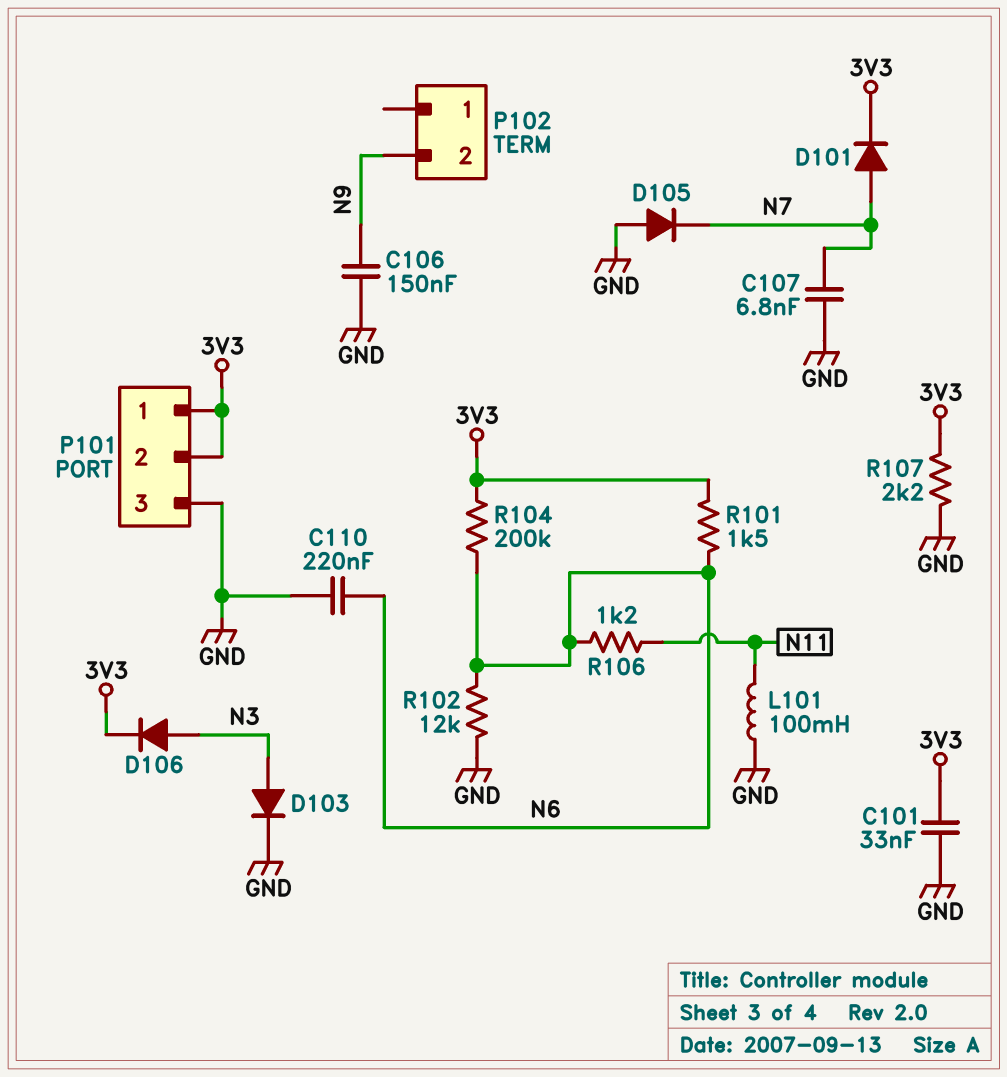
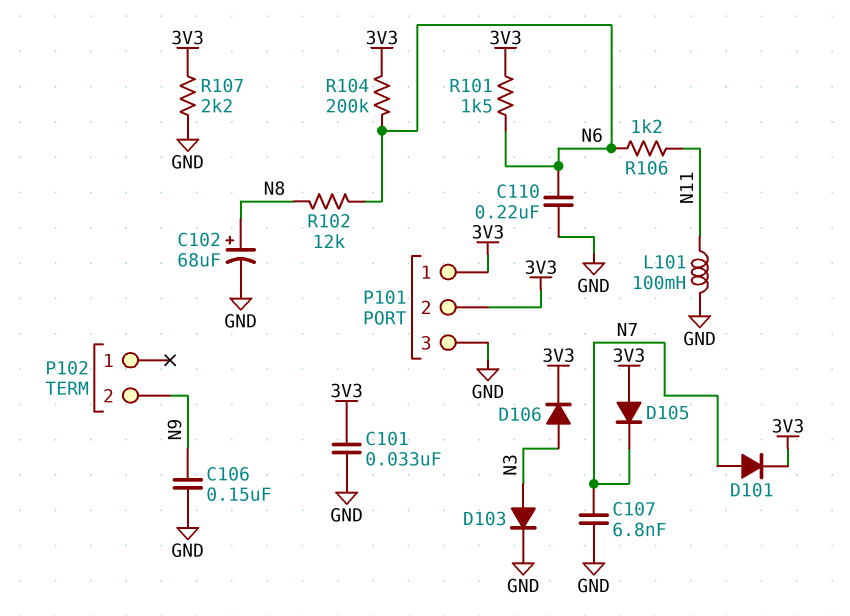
C102: none -> 68uF (plus N8, minus GND)
D105: diode (A GND, K N7) -> diode (A 3V3, K N7)
R102: 12k (GND, N6) -> 12k (N6, N8)

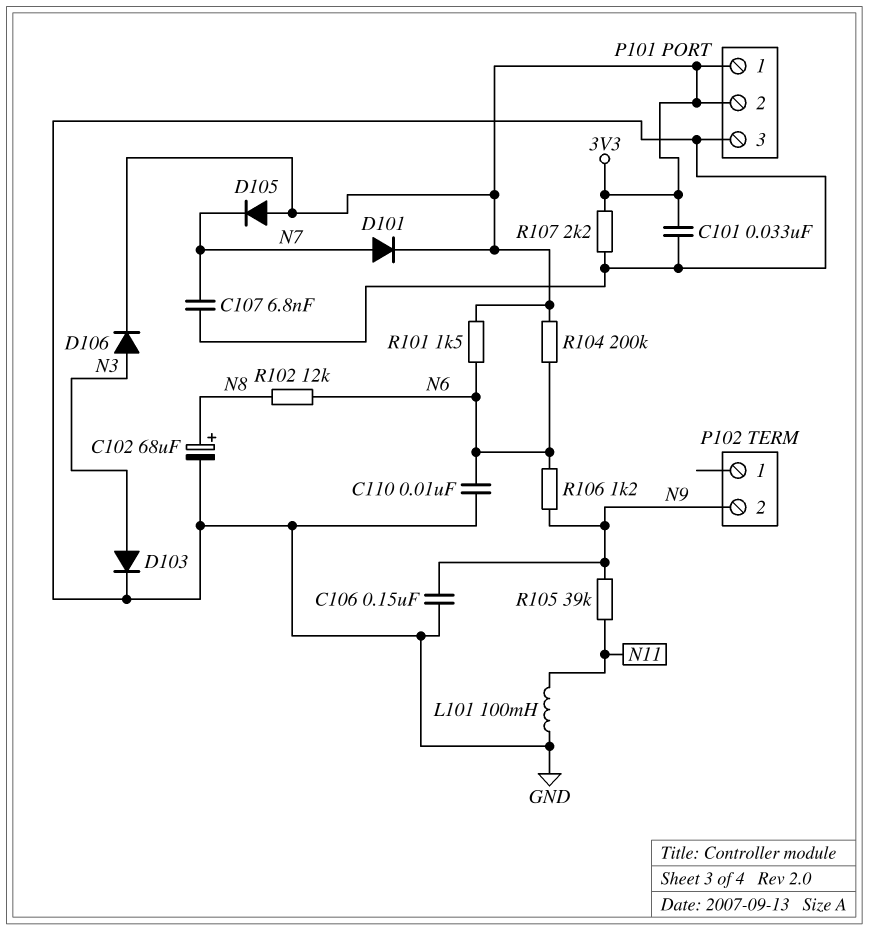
C110: 220nF (GND, N6) -> 10nF (GND, N6)
R105: none -> 39k (N9, N11)
R106: 1.2k (N6, N11) -> 1.2k (N6, N9)

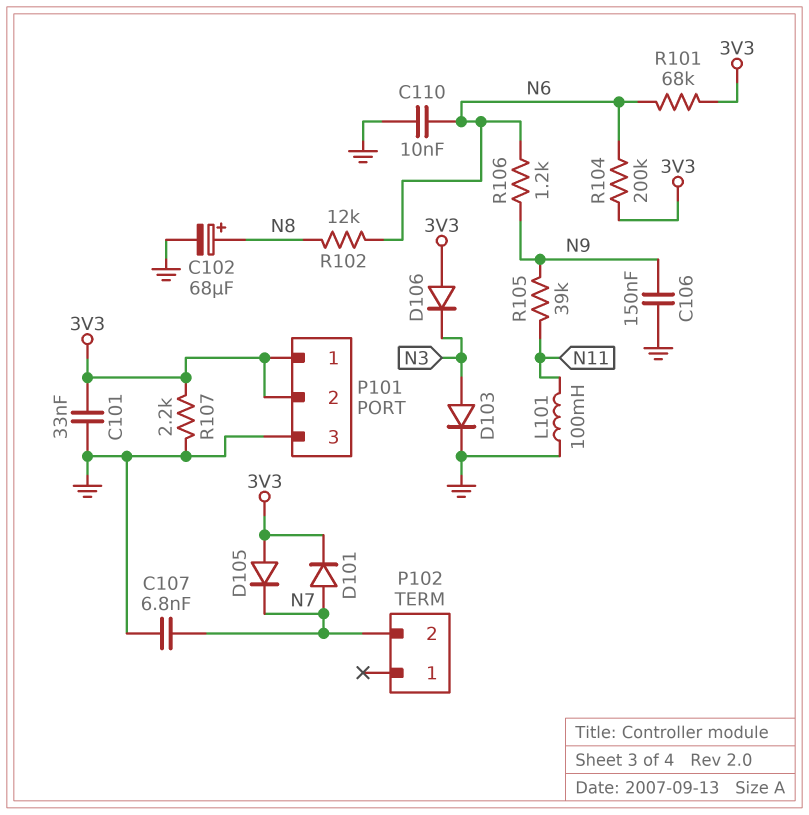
D106: diode (A N3, K 3V3) -> diode (A 3V3, K N3)
P102 pin 2: N9 -> N7
R101: 1.5k (3V3, N6) -> 68k (3V3, N6)

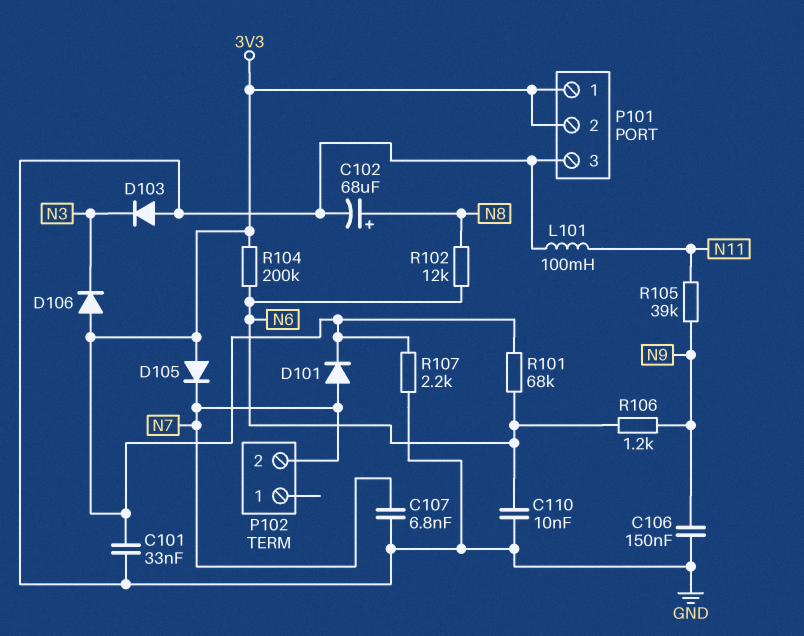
D103: diode (A N3, K GND) -> diode (A GND, K N3)

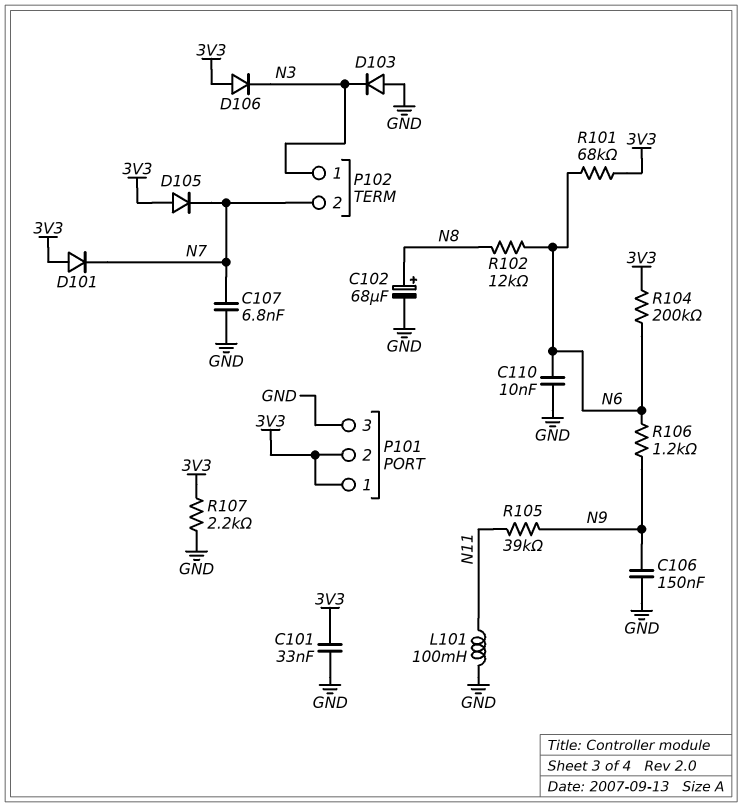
D101: diode (A N7, K 3V3) -> diode (A 3V3, K N7)
P102 pin 1: none -> N3

